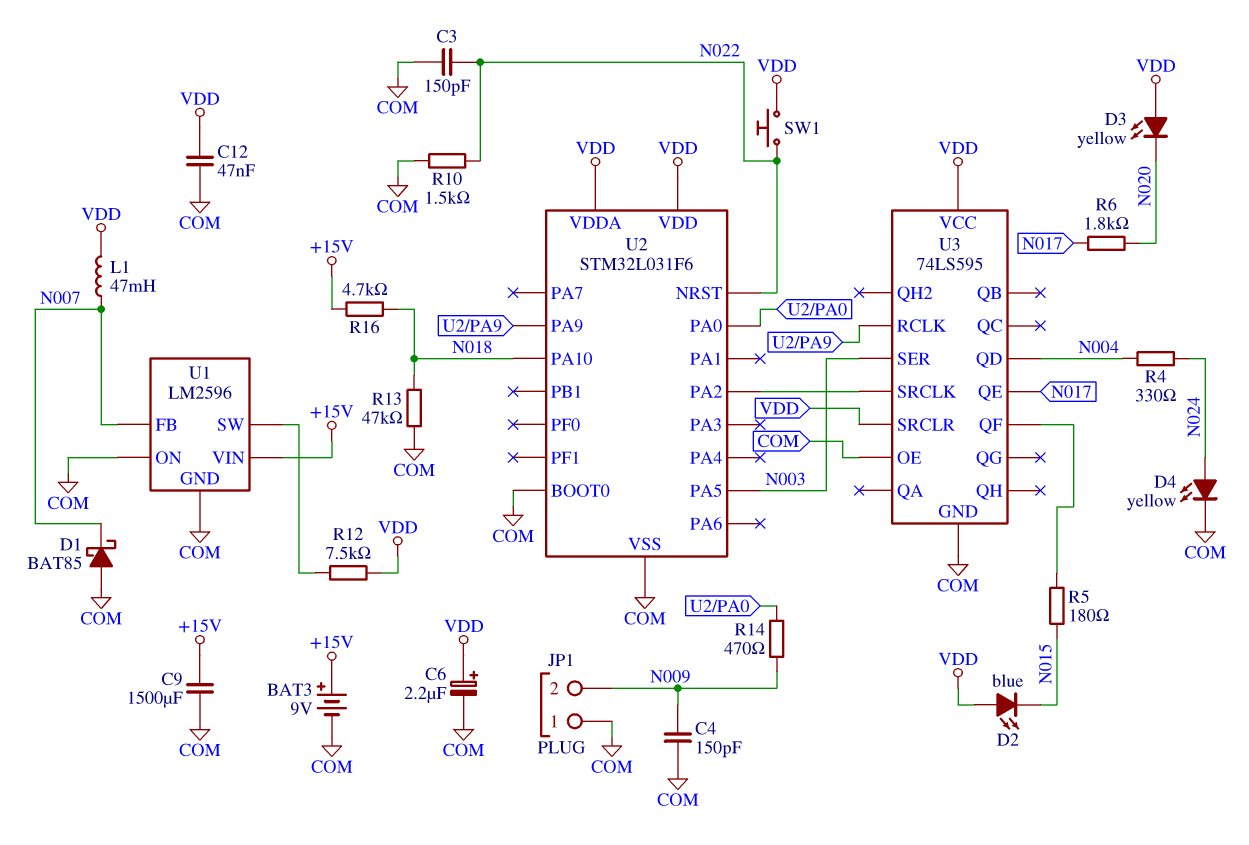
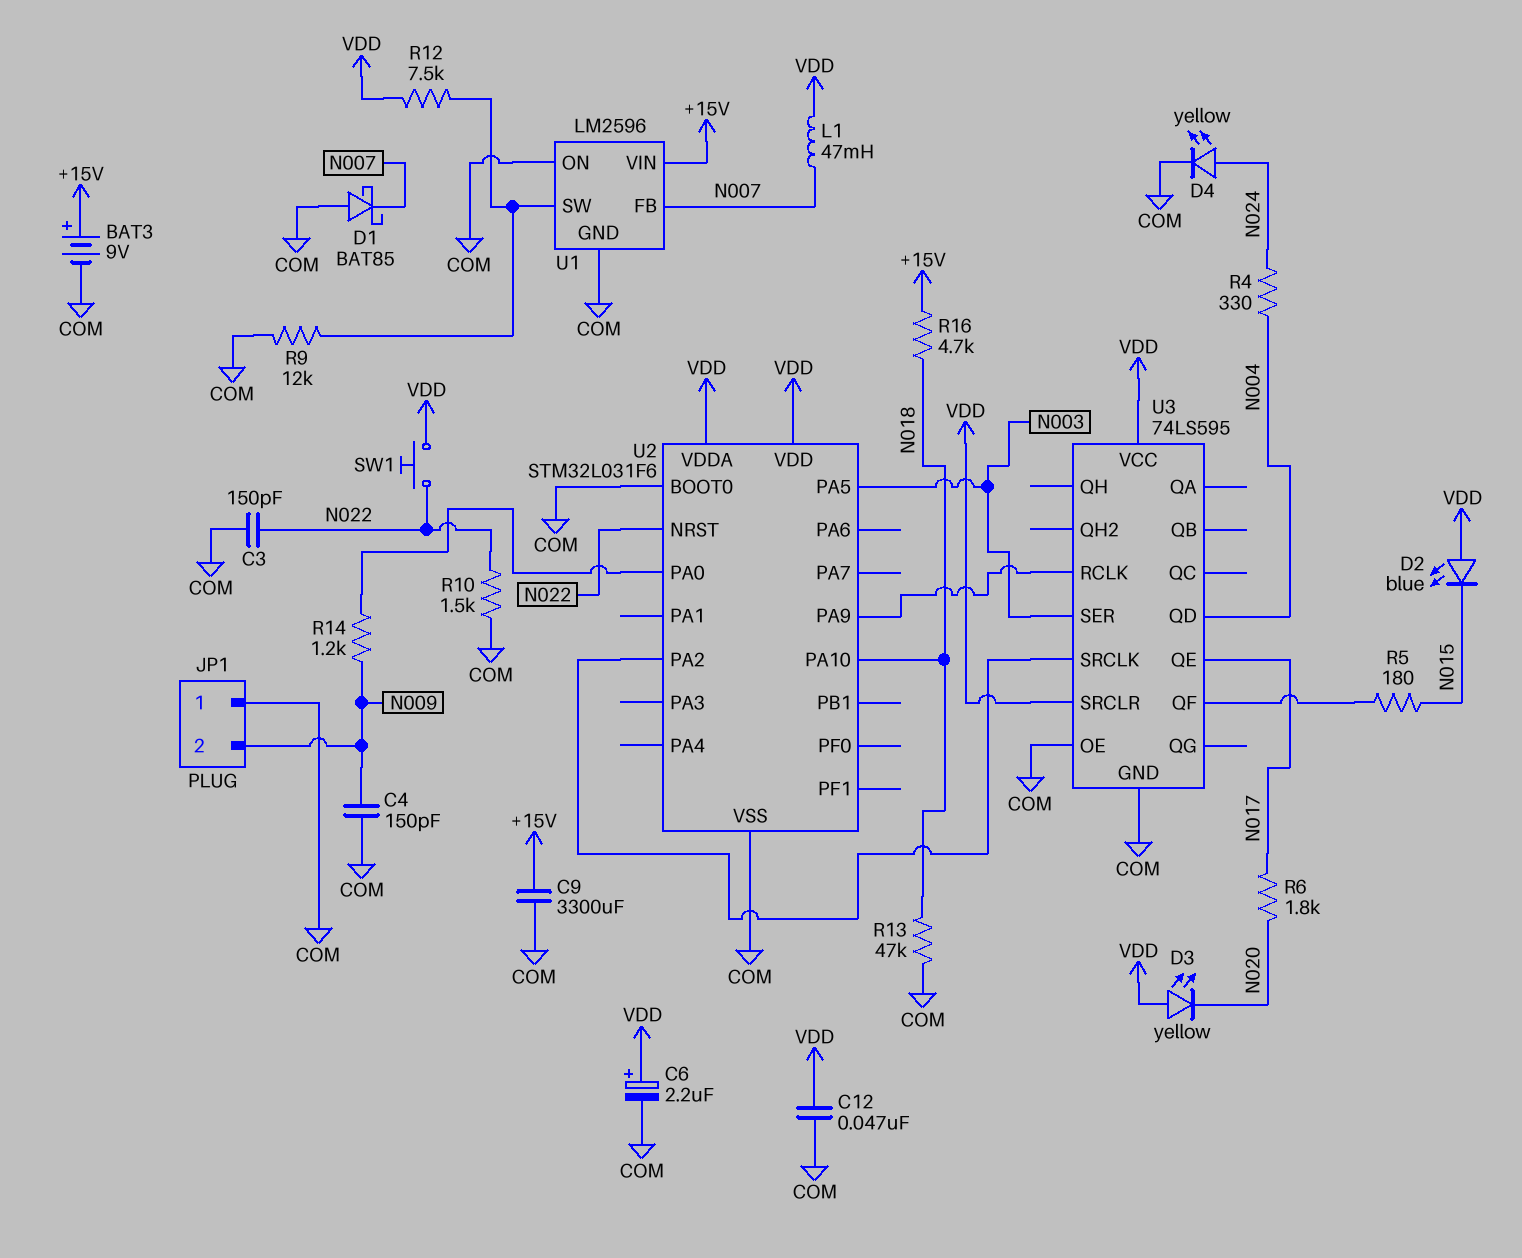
C9: 1500uF (+15V, COM) -> 3300uF (+15V, COM)
R9: none -> 12k (COM, U1/SW)
R14: 470 (N009, U2/PA0) -> 1.2k (N009, U2/PA0)

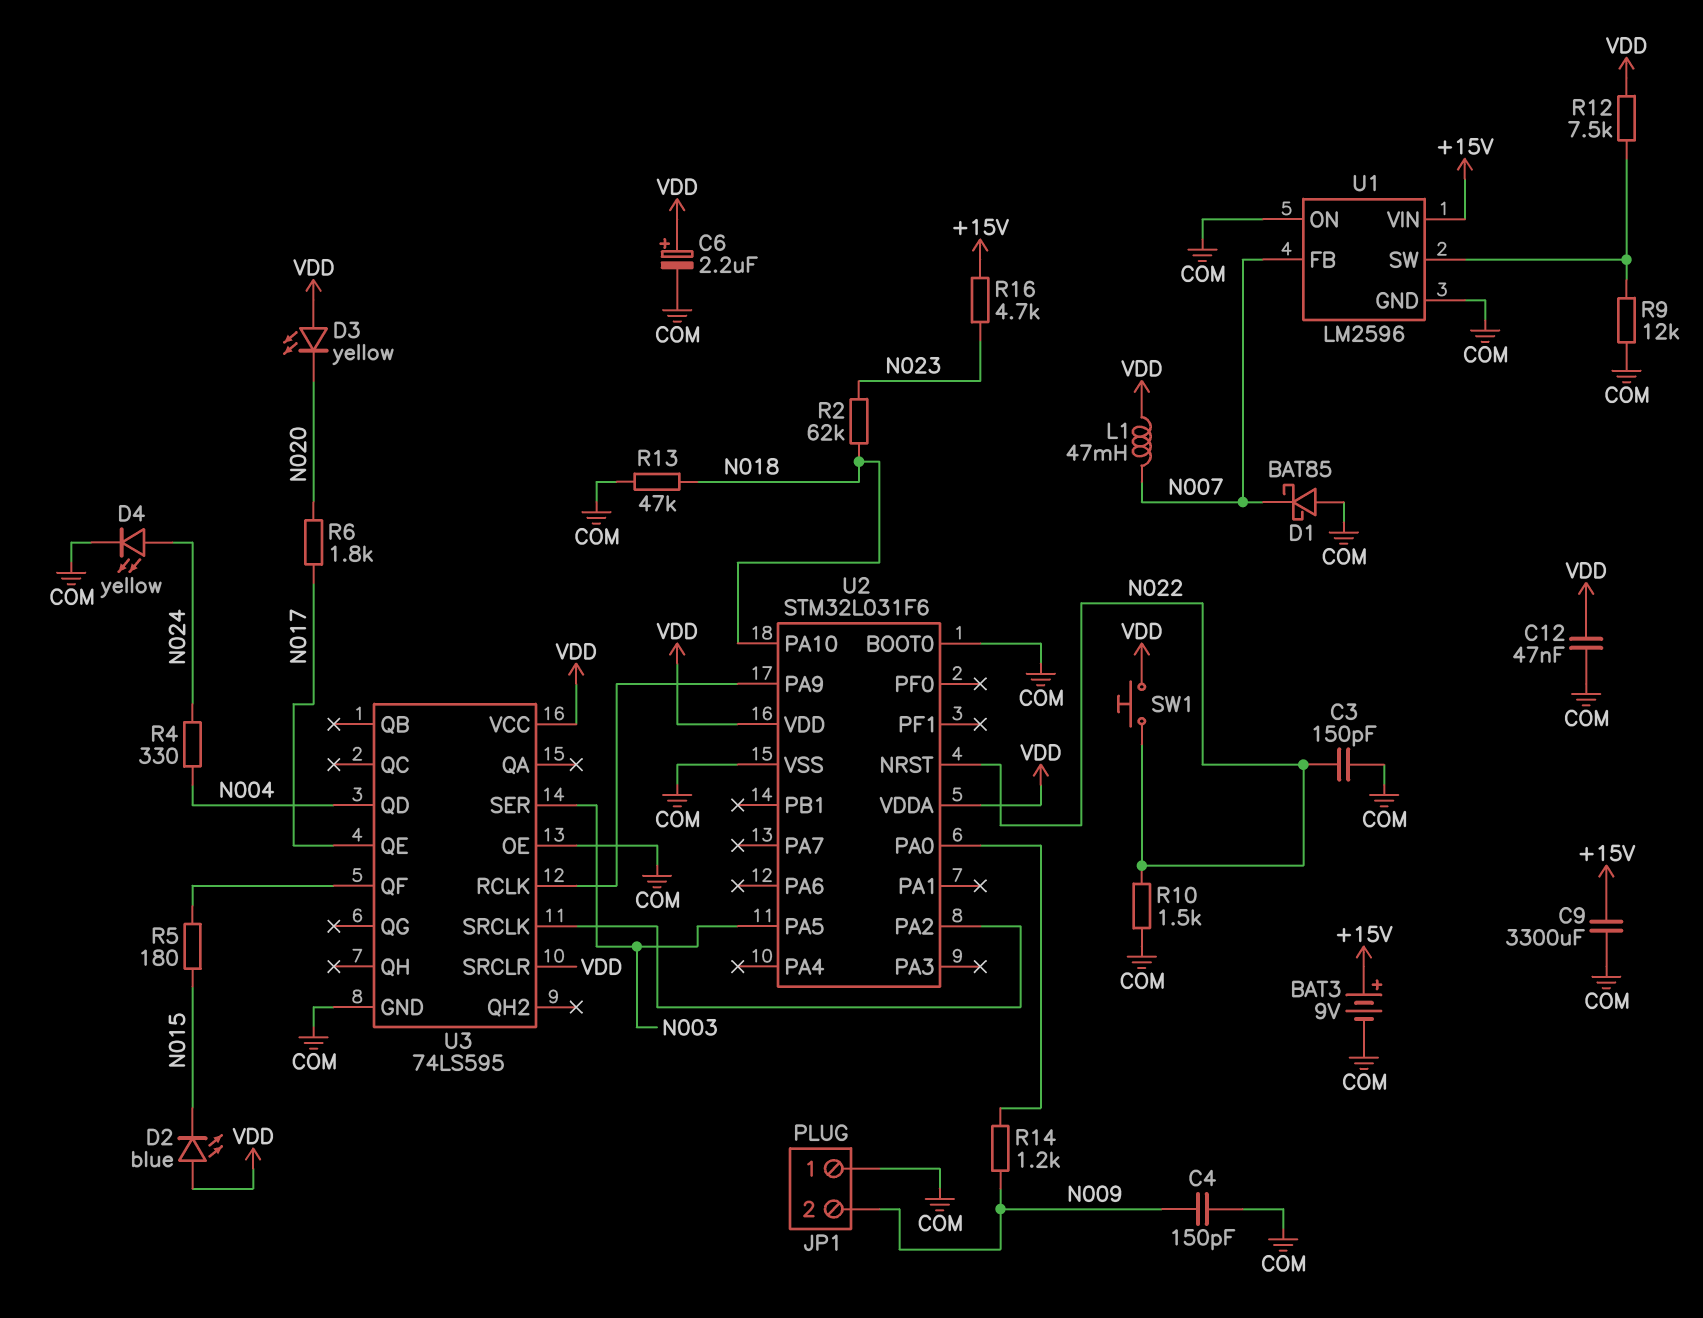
R2: none -> 62k (N018, N023)
R16: 4.7k (+15V, N018) -> 4.7k (+15V, N023)

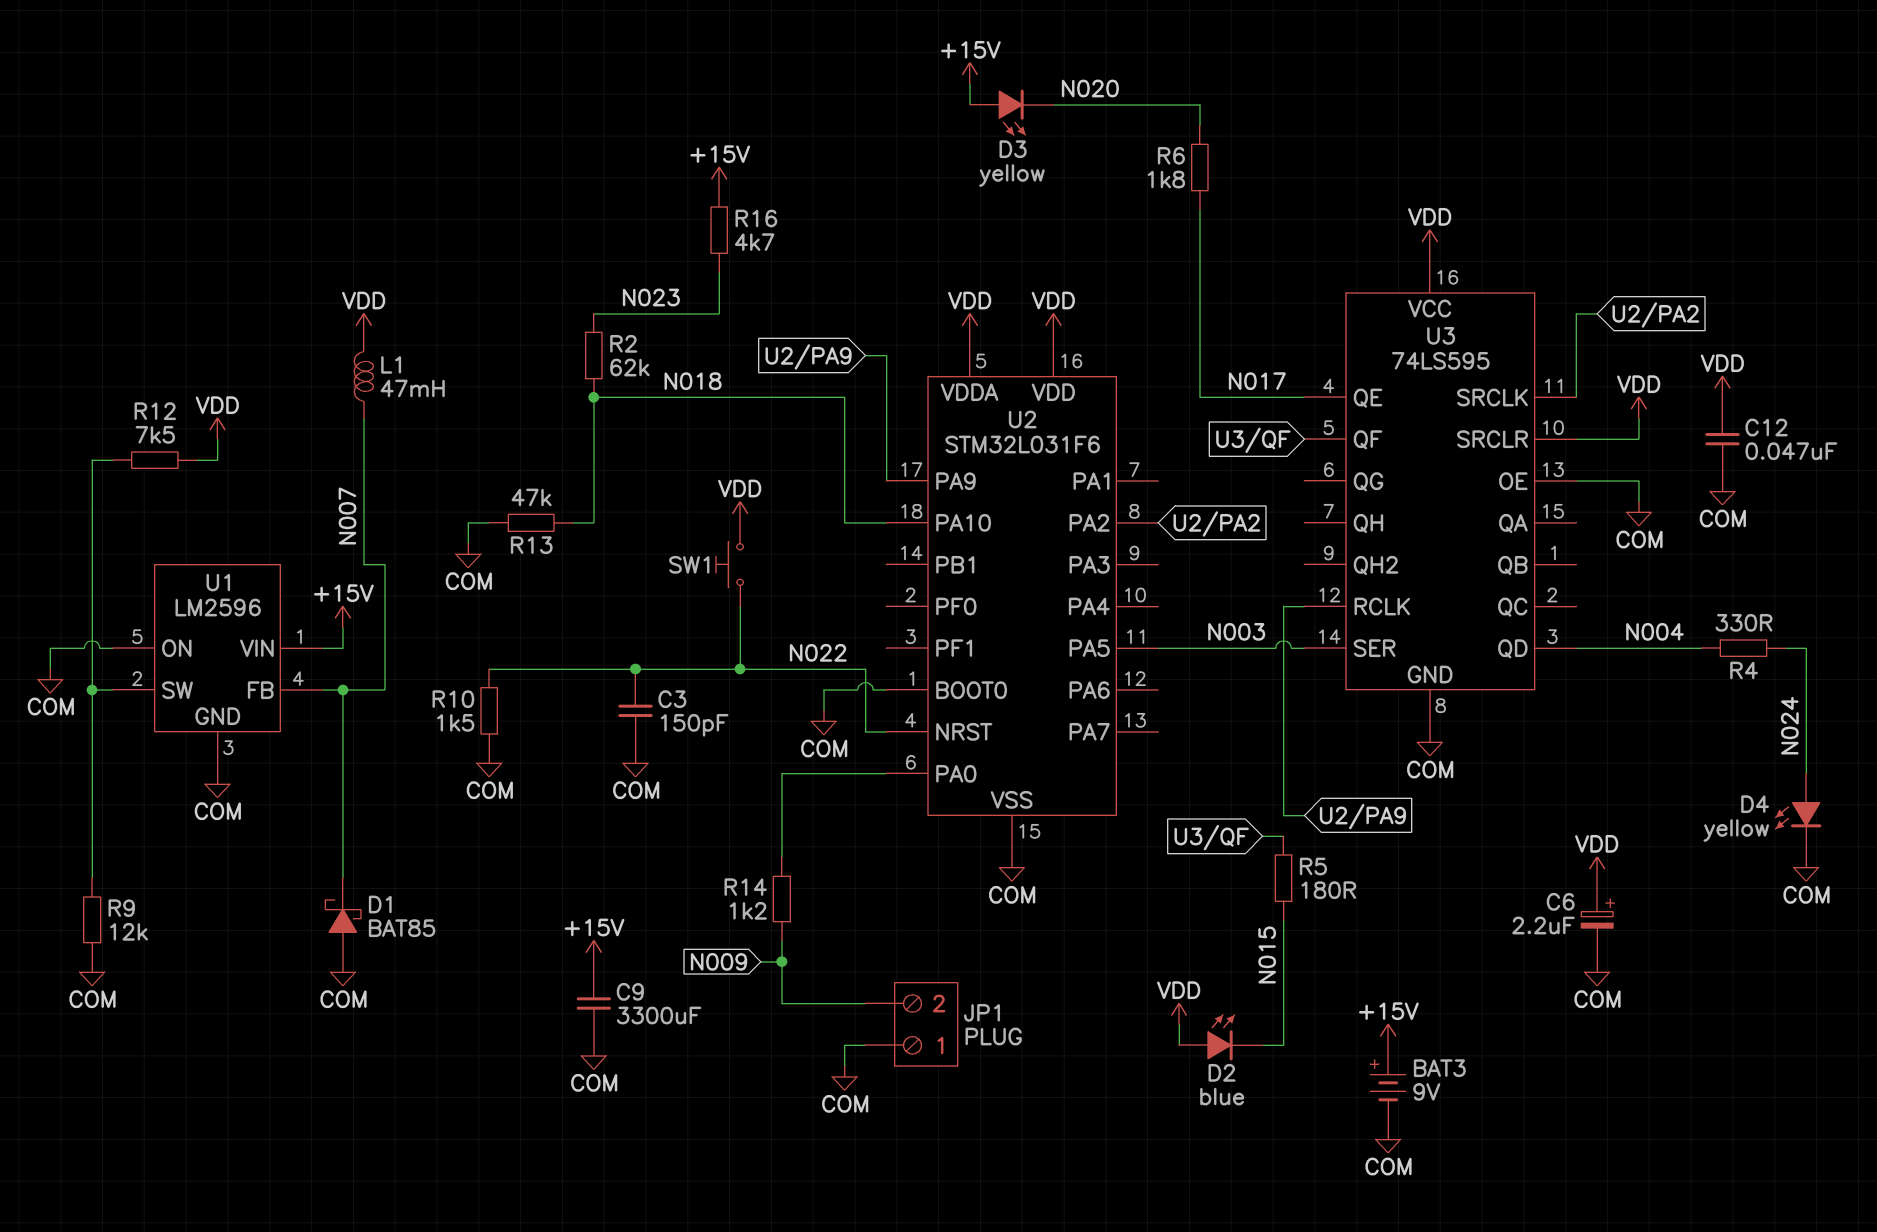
C4: 150pF (COM, N009) -> none
D3: LED yellow (A VDD, K N020) -> LED yellow (A +15V, K N020)

